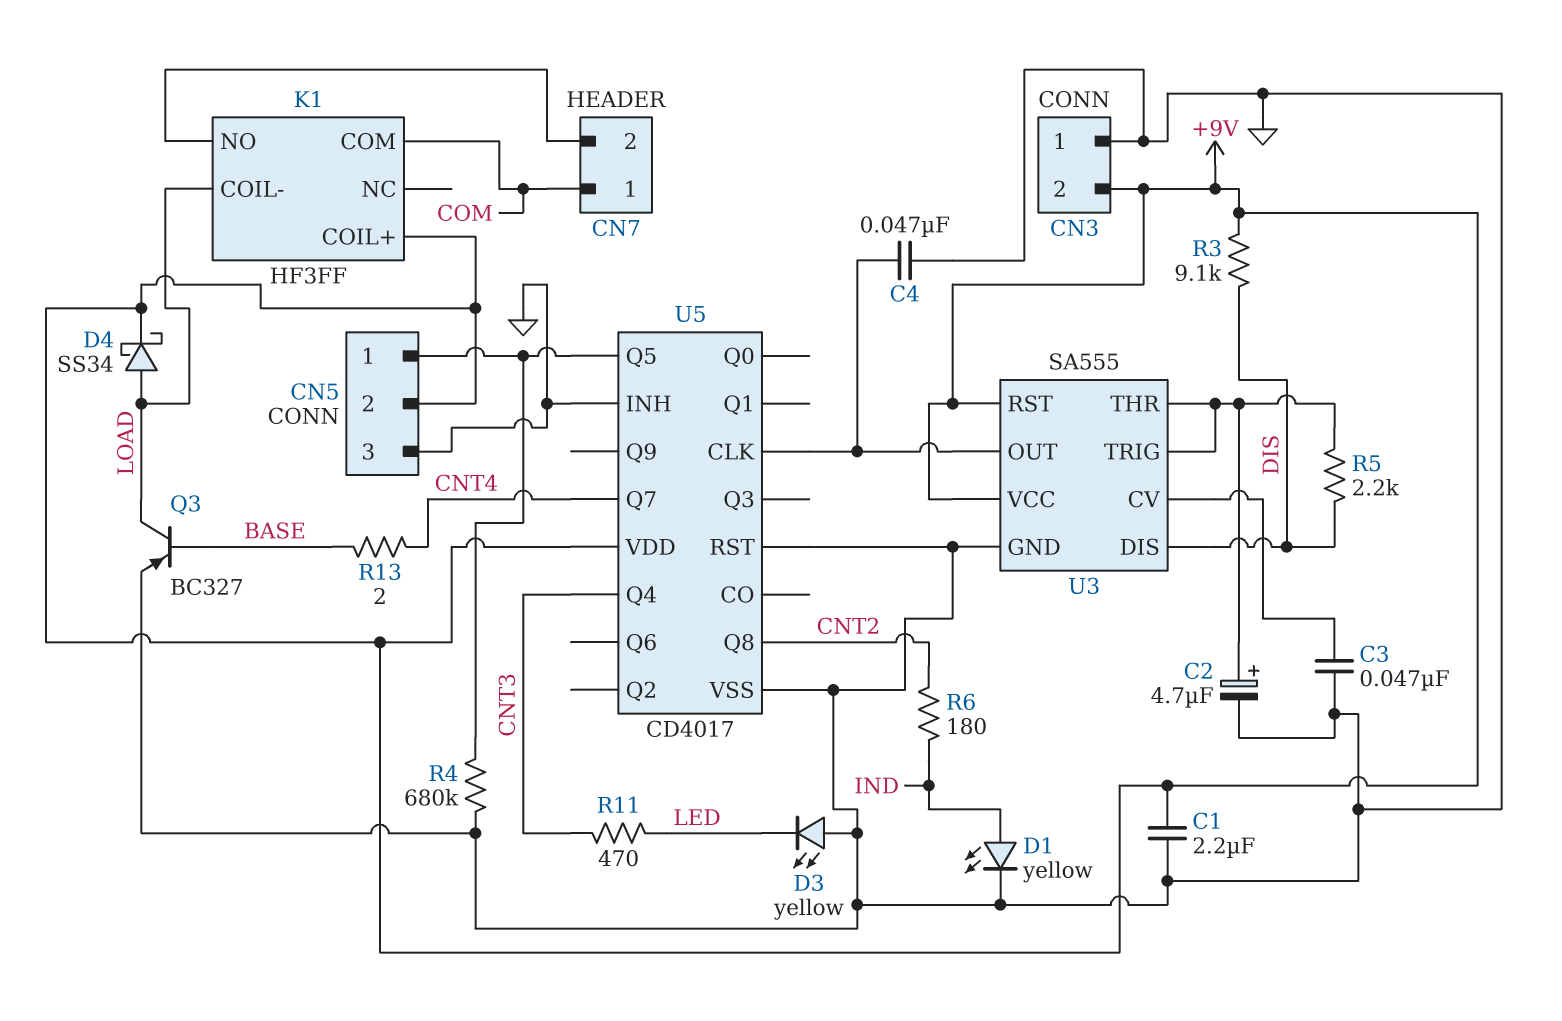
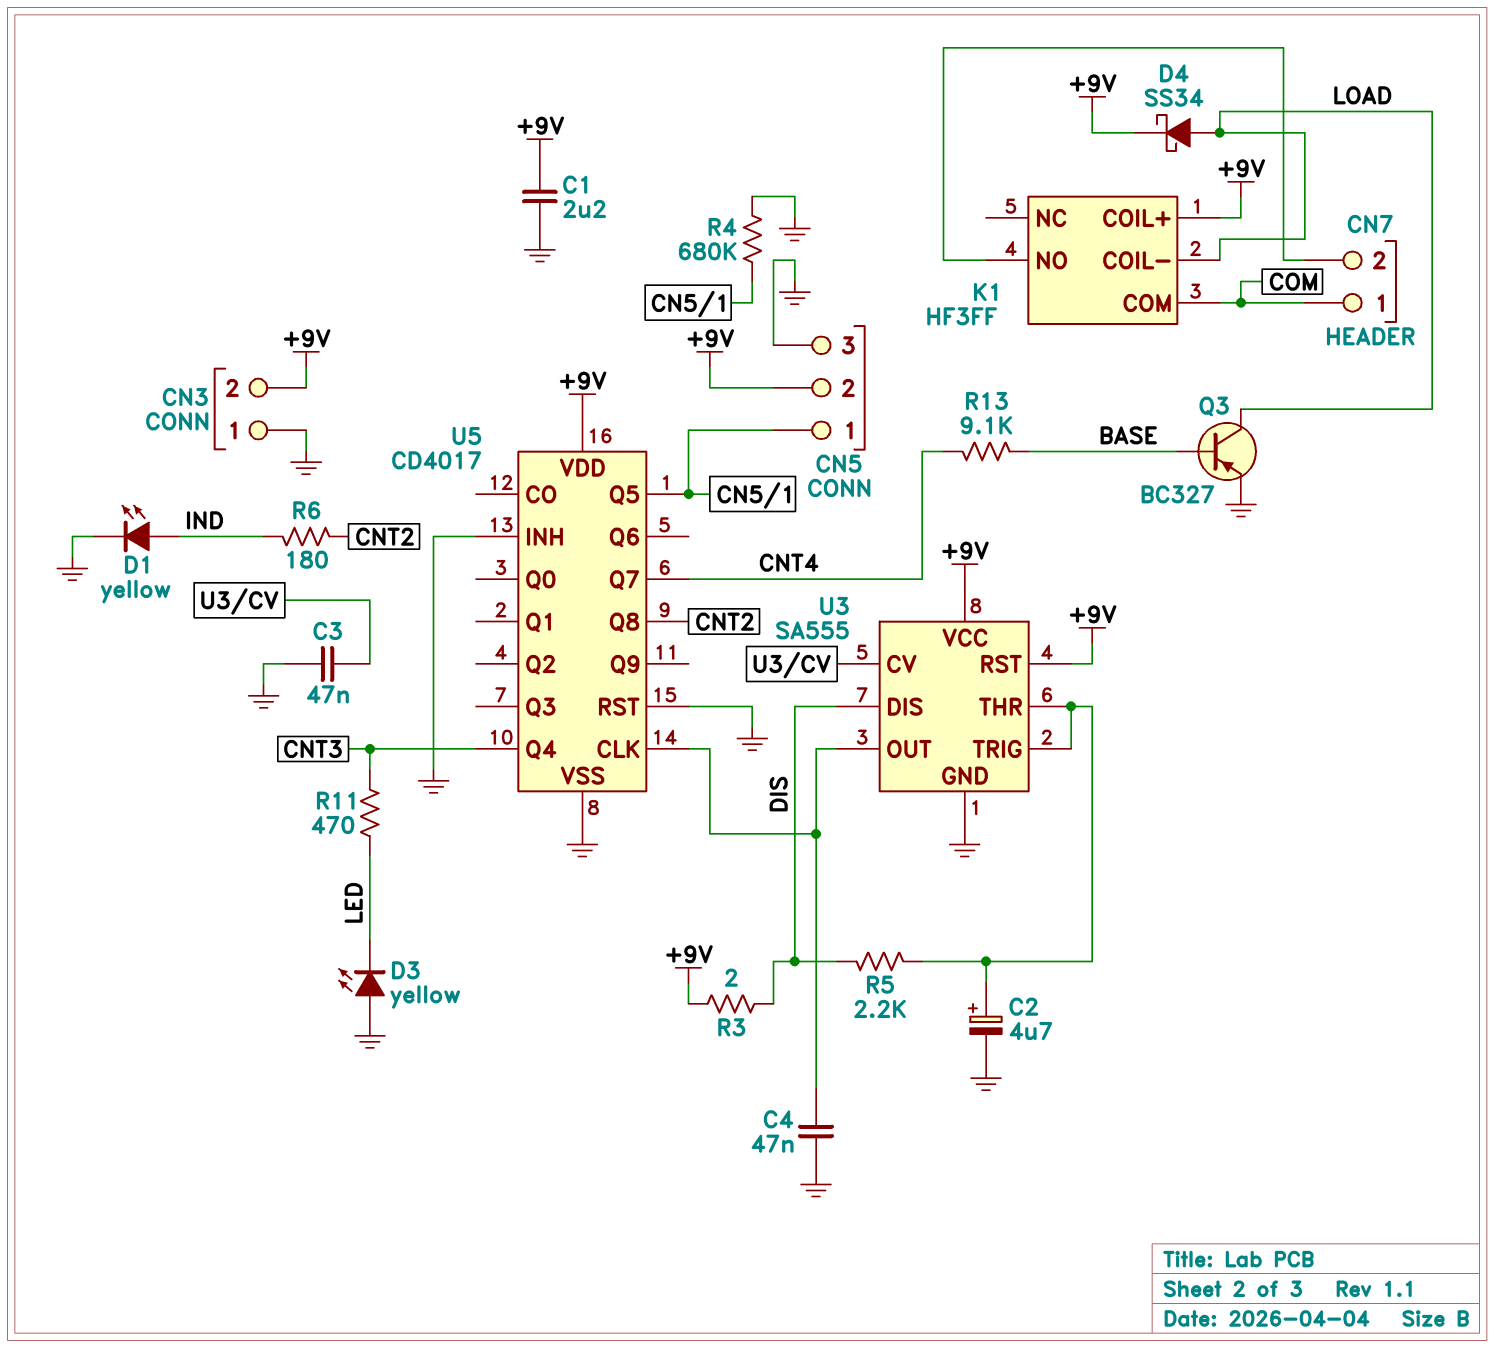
R3: 9.1k (+9V, DIS) -> 2 (+9V, DIS)
R13: 2 (BASE, CNT4) -> 9.1k (BASE, CNT4)

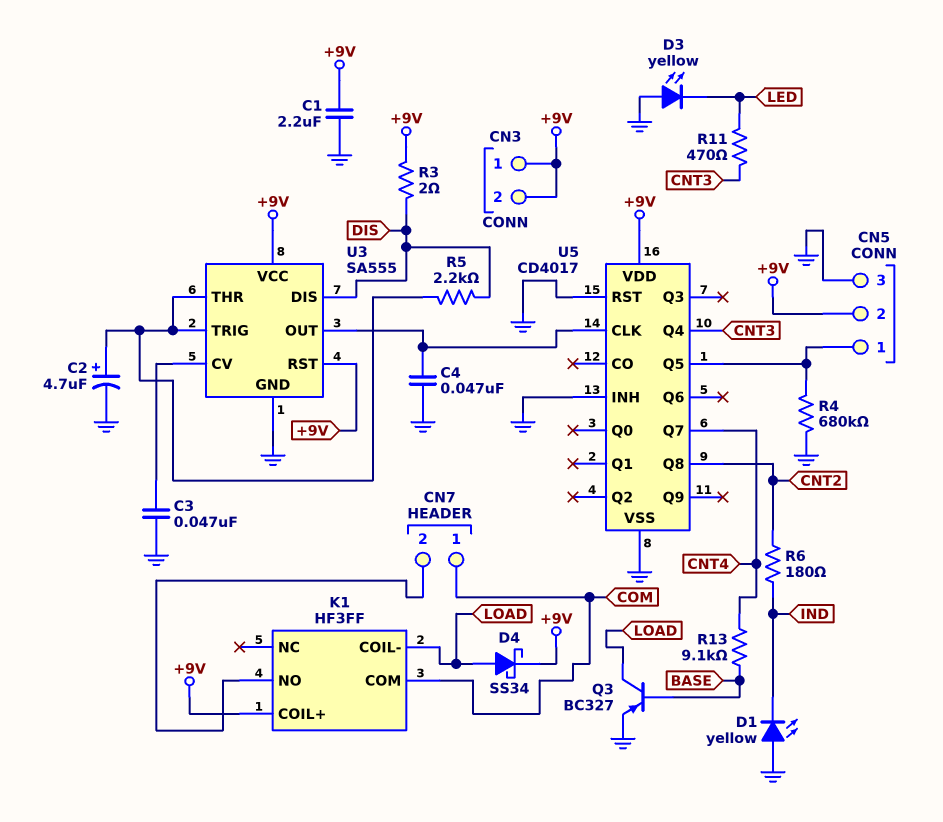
CN3 pin 1: GND -> +9V
D1: LED yellow (A IND, K GND) -> LED yellow (A GND, K IND)

